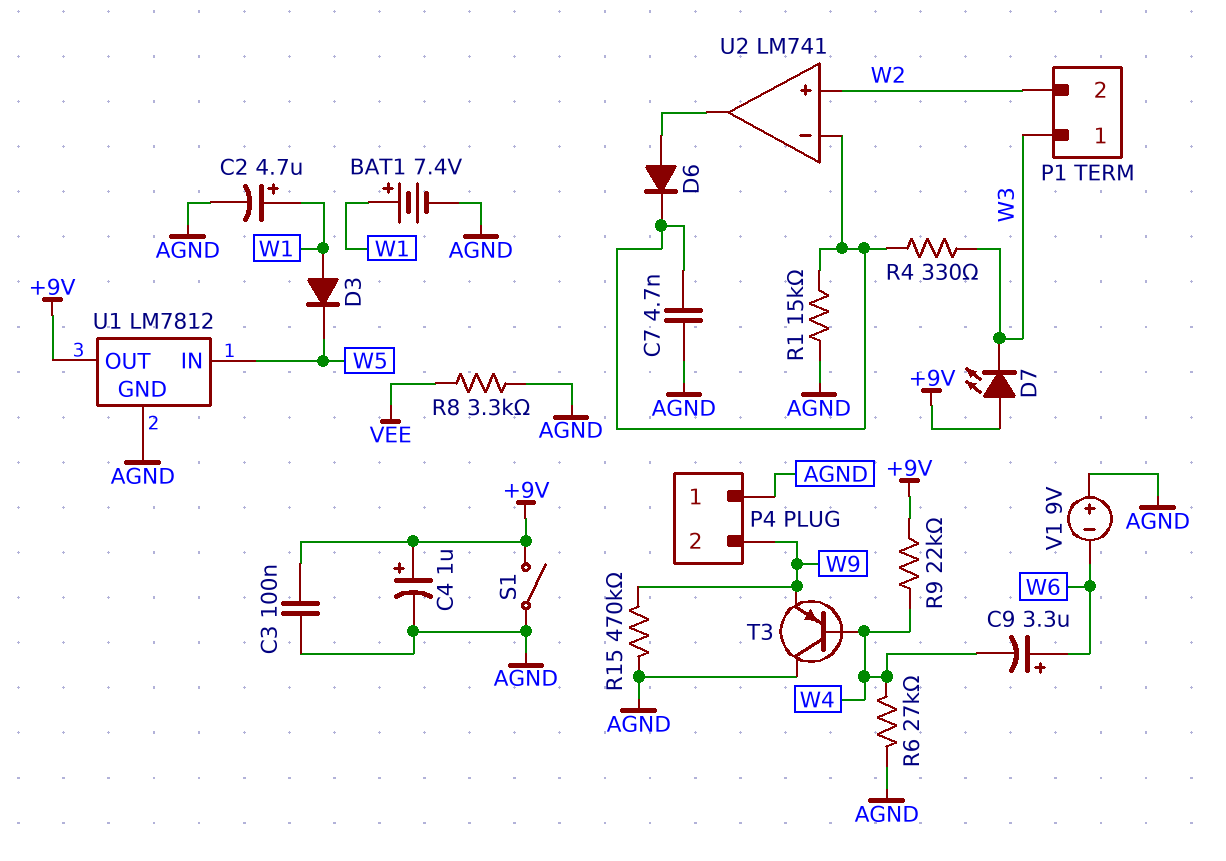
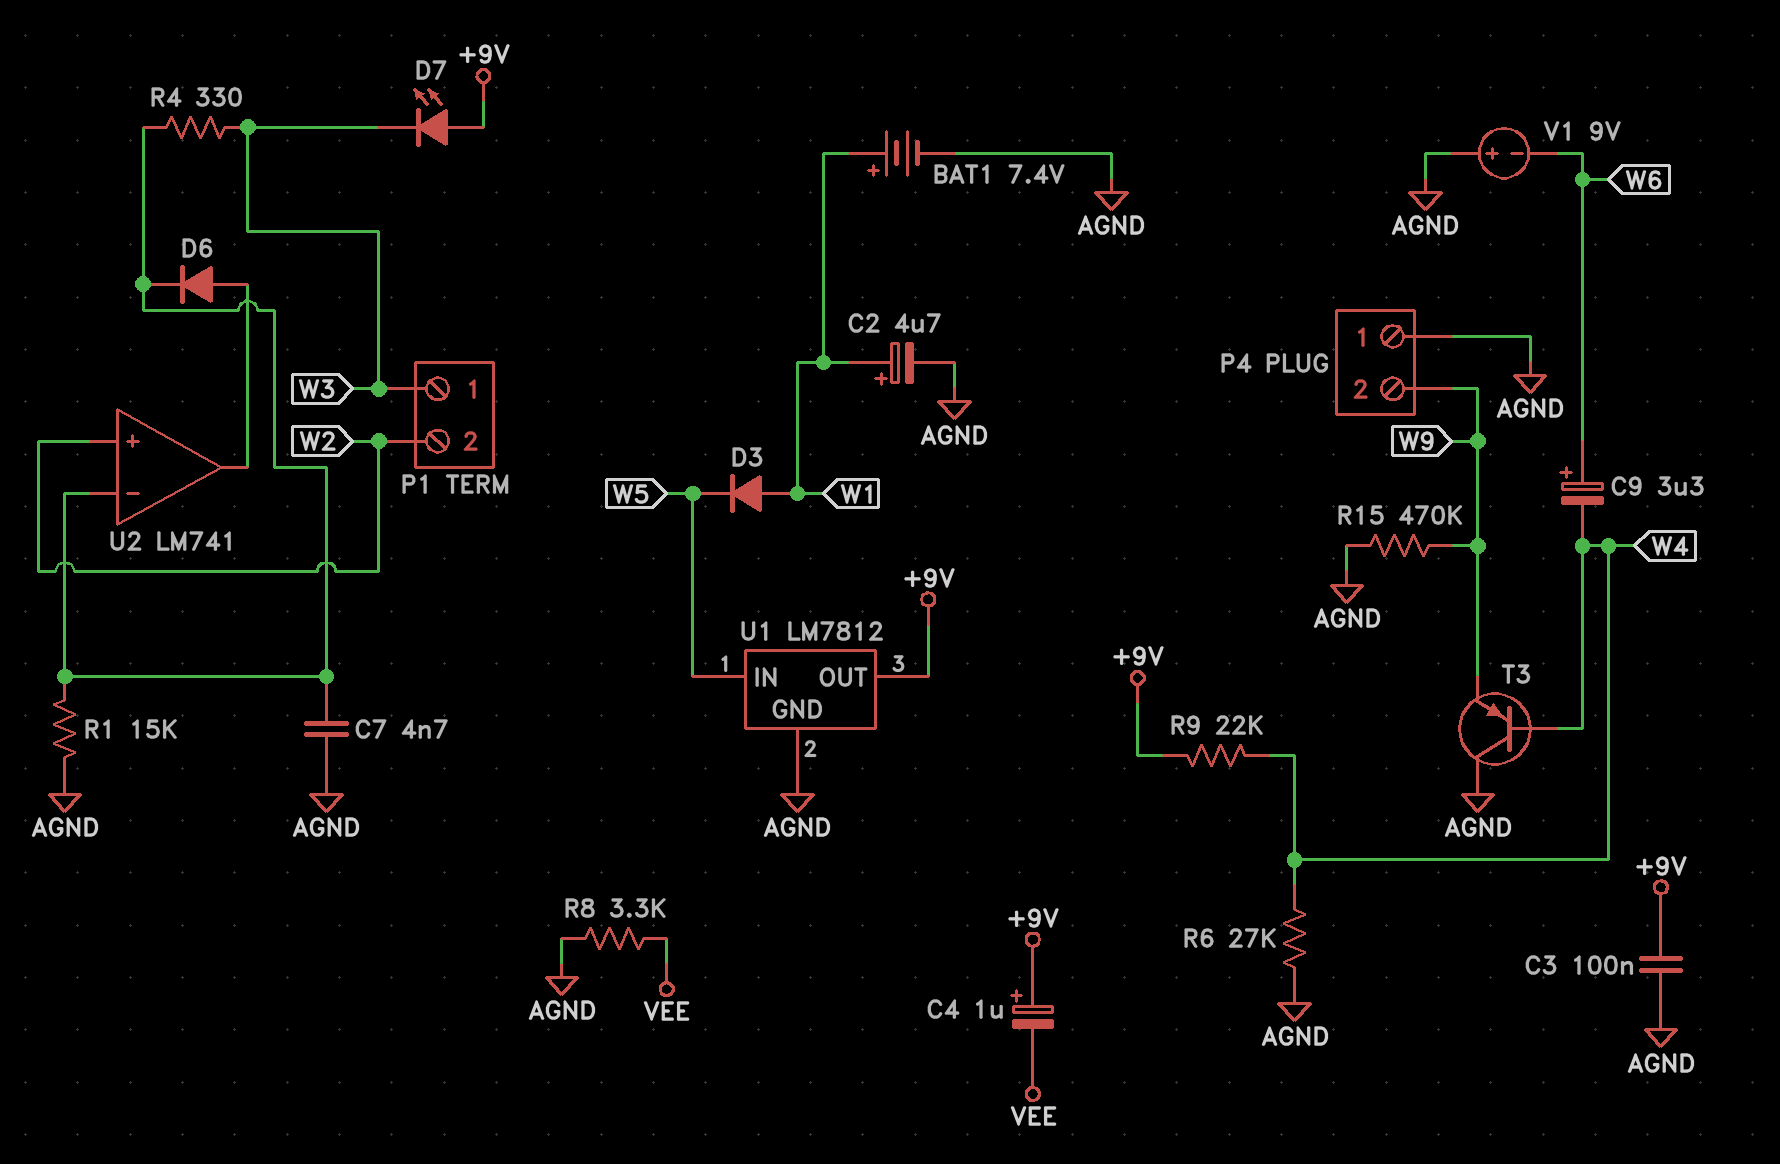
C4: 1uF (plus +9V, minus AGND) -> 1uF (plus +9V, minus VEE)
S1: switch (+9V, AGND) -> none

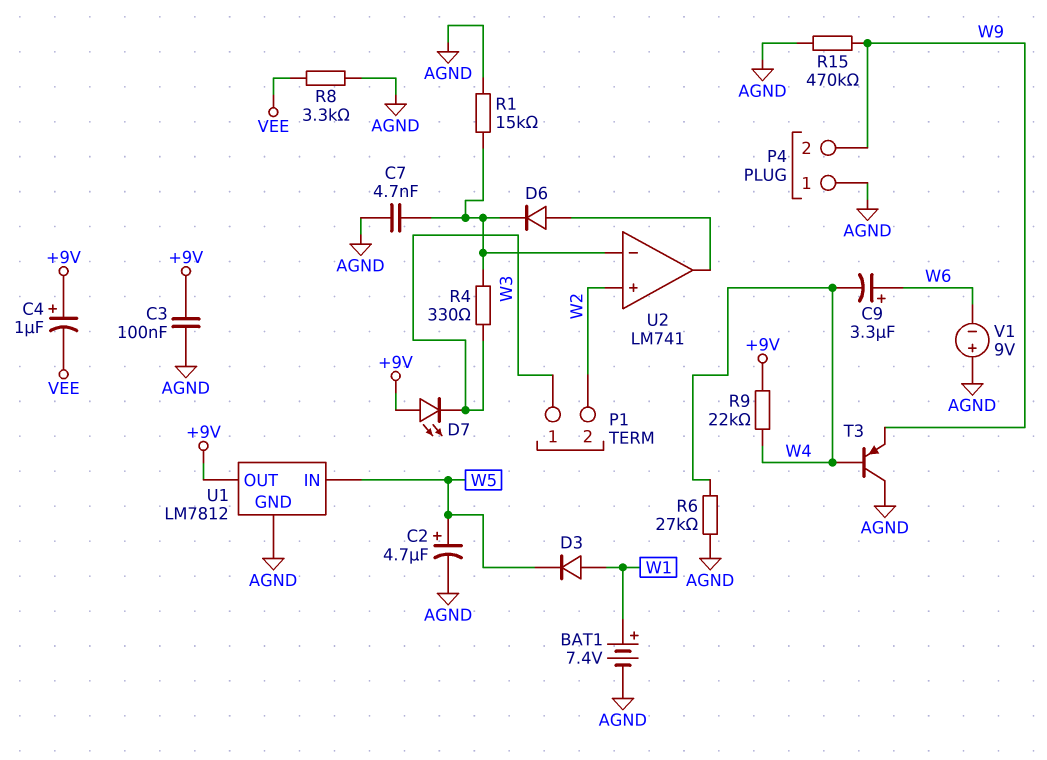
C2: 4.7uF (plus W1, minus AGND) -> 4.7uF (plus W5, minus AGND)

